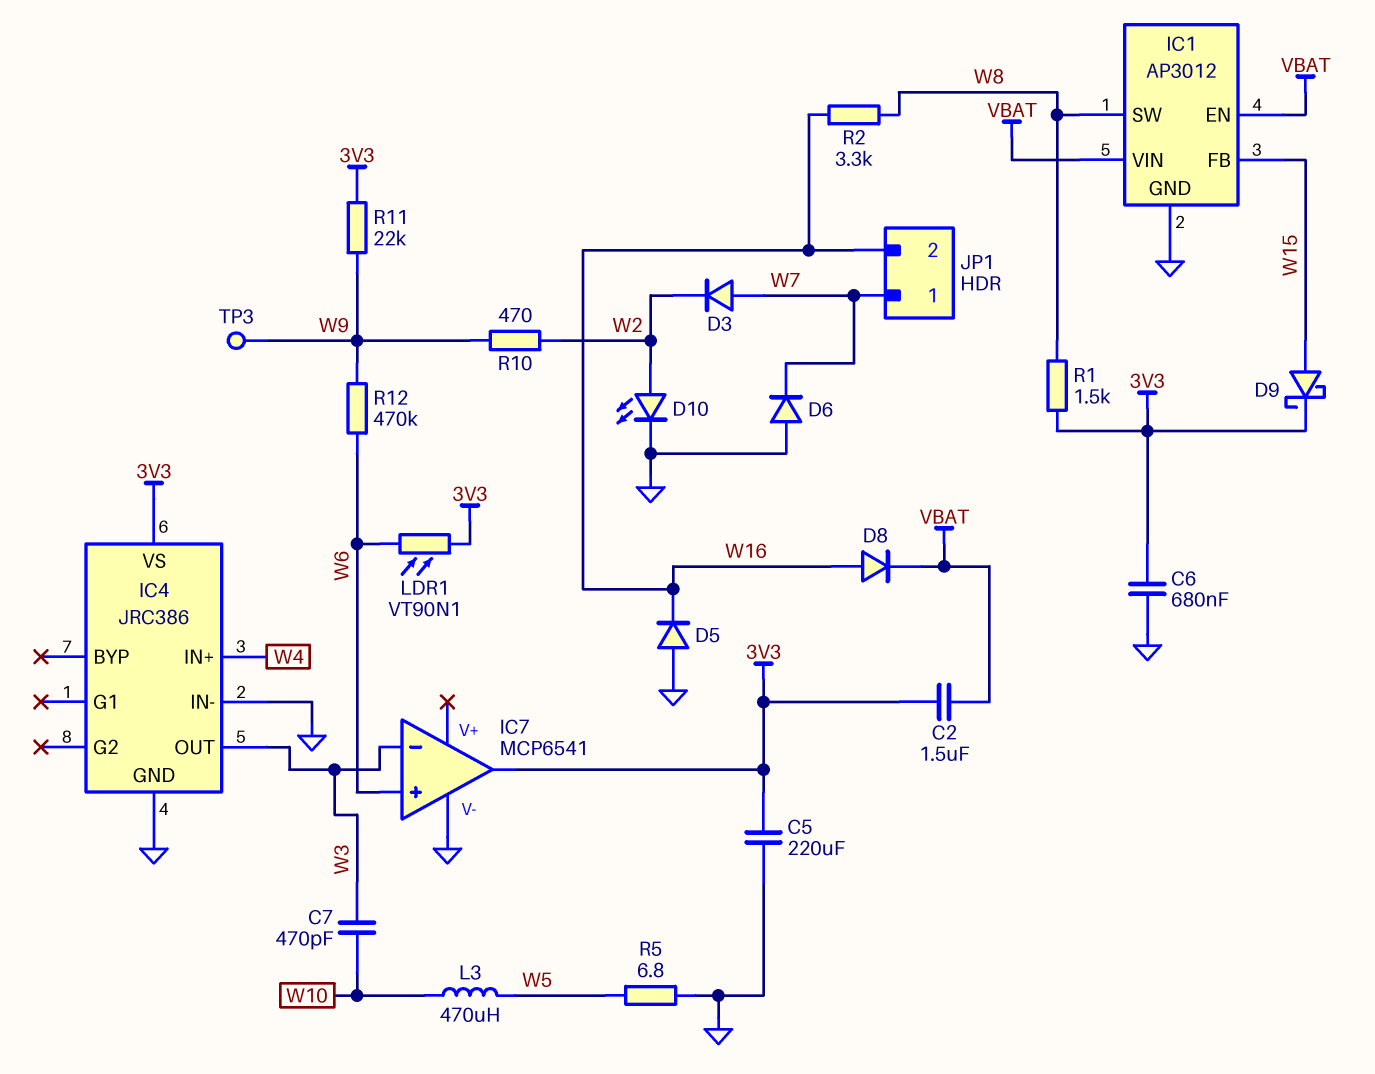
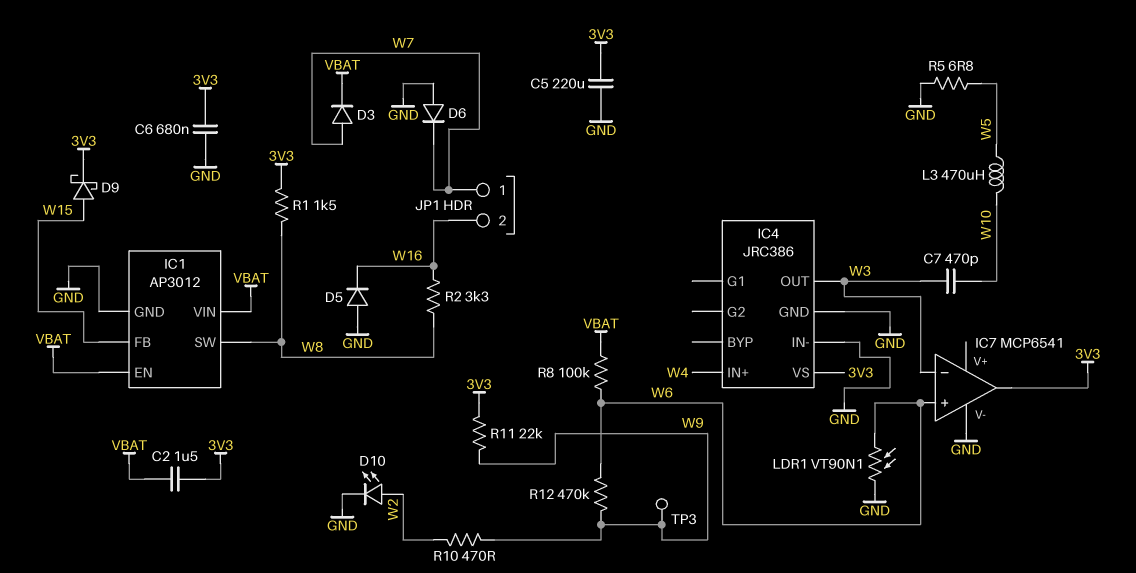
D3: diode (A W7, K W2) -> diode (A W7, K VBAT)
D8: diode (A W16, K VBAT) -> none
LDR1: VT90N1 (3V3, W6) -> VT90N1 (GND, W6)
R8: none -> 100k (VBAT, W6)

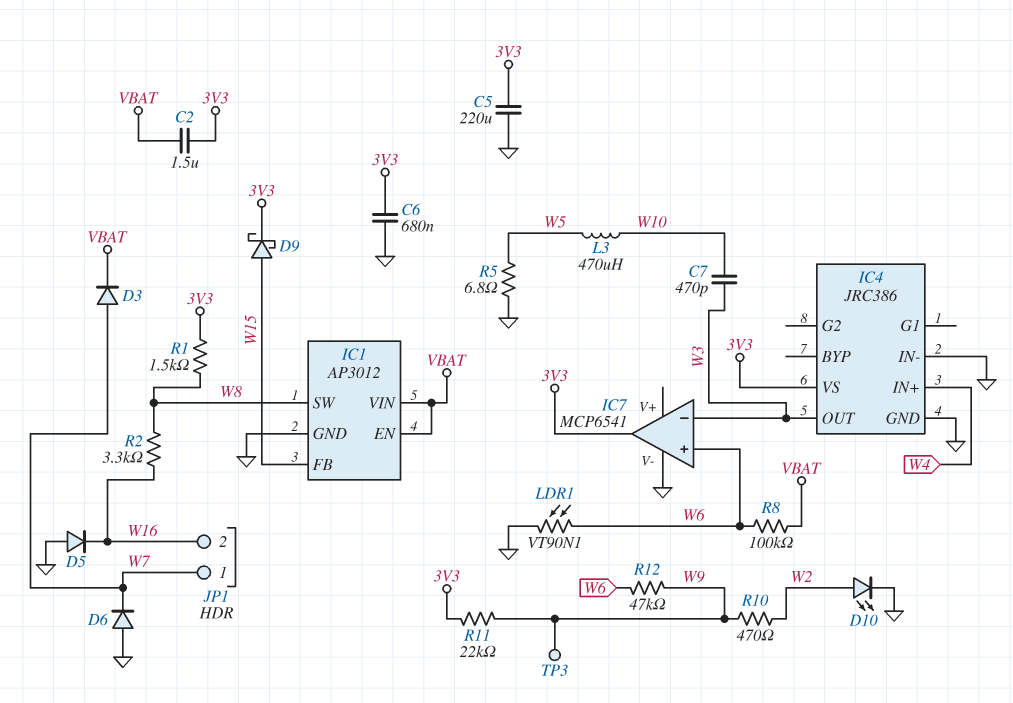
R12: 470k (W6, W9) -> 47k (W6, W9)

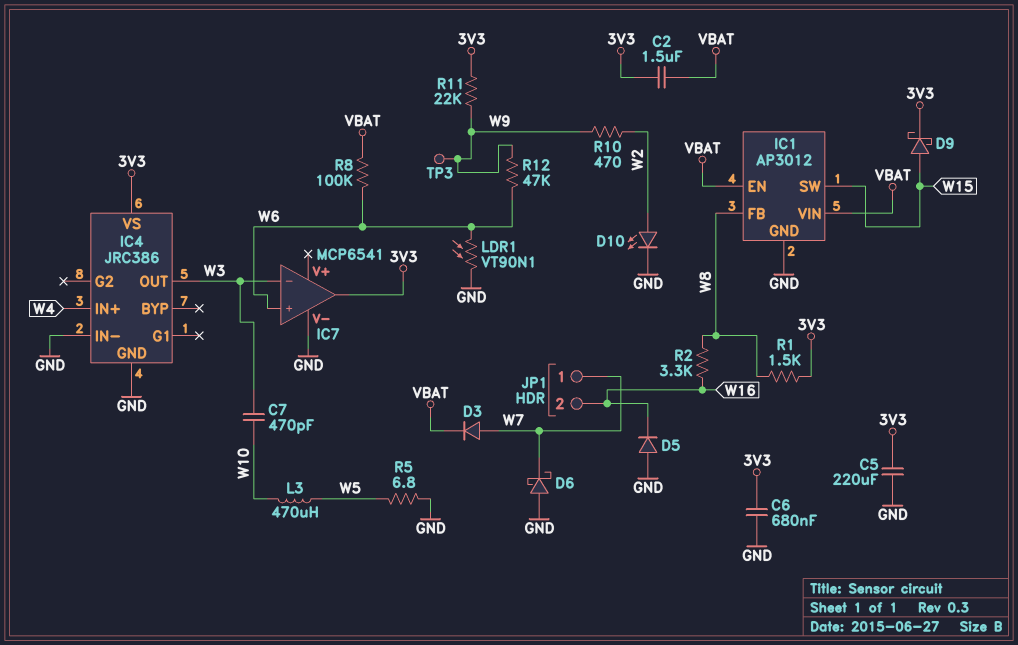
D6: diode (A GND, K W7) -> schottky (A GND, K W7)
IC1 pin FB: W15 -> W8
IC1 pin SW: W8 -> W15

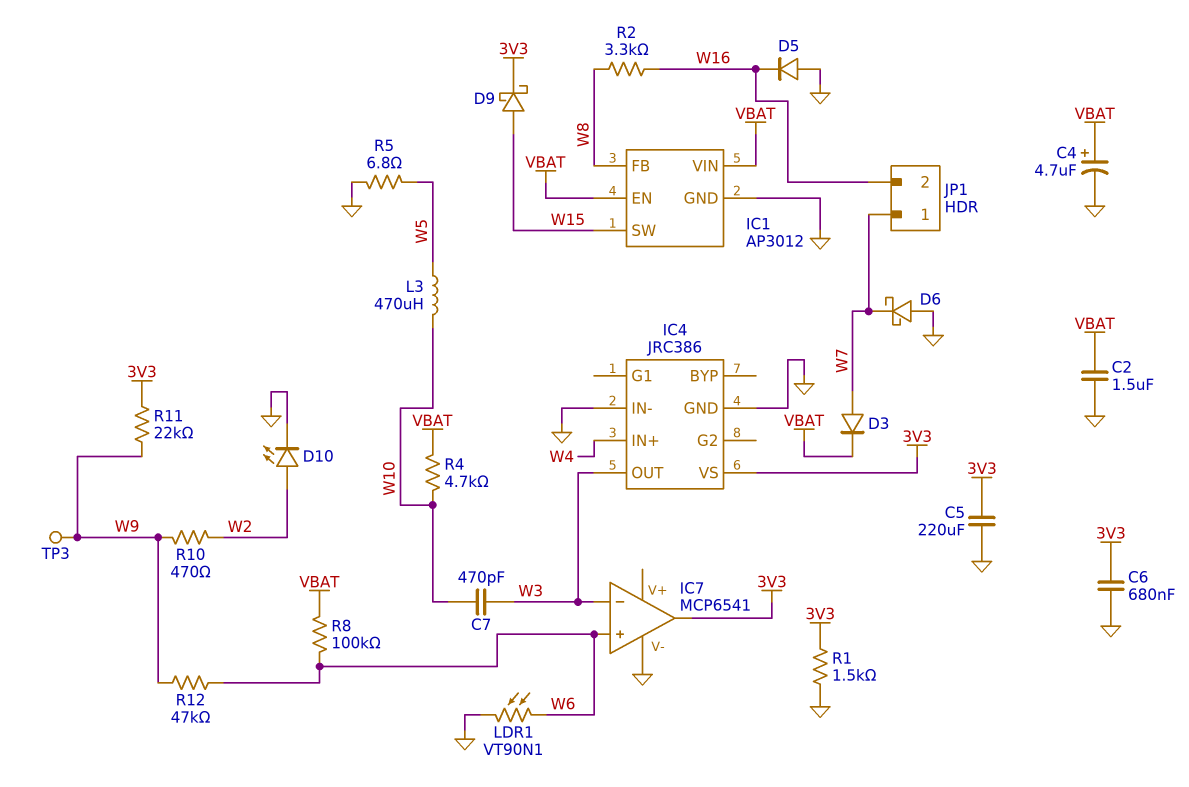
C2: 1.5uF (3V3, VBAT) -> 1.5uF (GND, VBAT)
C4: none -> 4.7uF (plus VBAT, minus GND)
R1: 1.5k (3V3, W8) -> 1.5k (3V3, GND)
R4: none -> 4.7k (VBAT, W10)

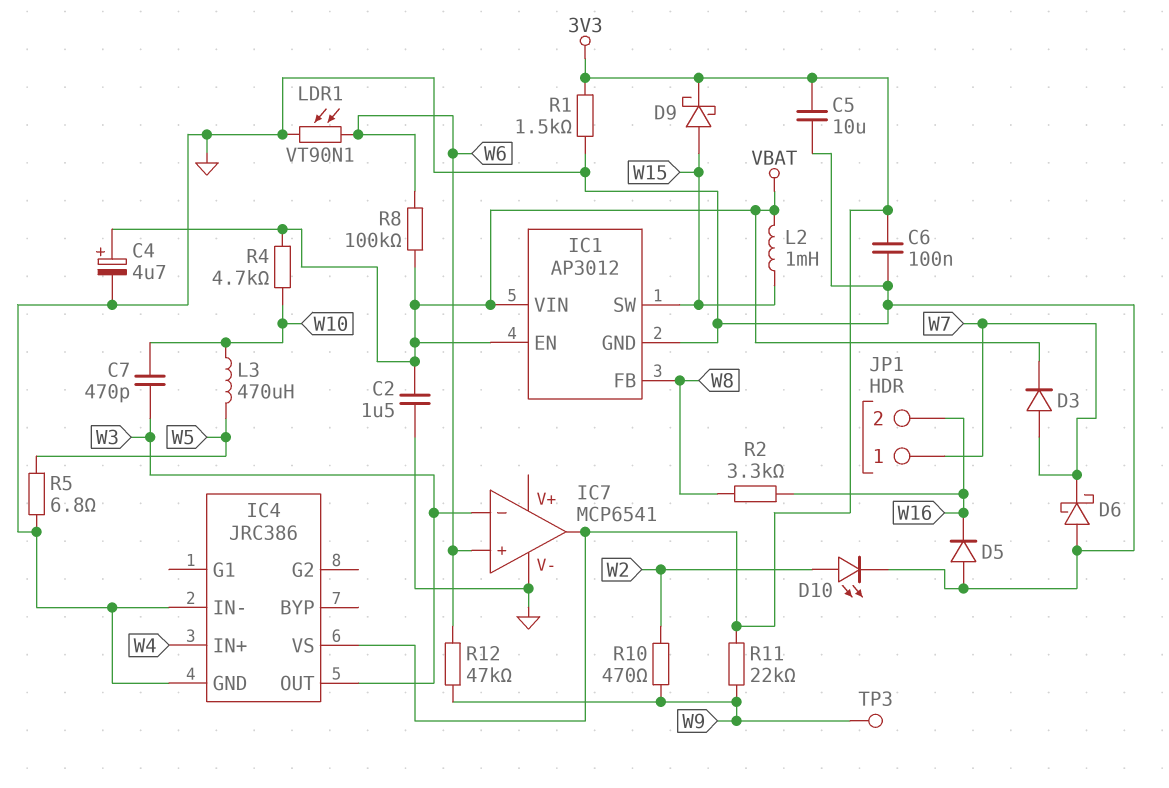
C5: 220uF (3V3, GND) -> 10uF (3V3, GND)
C6: 680nF (3V3, GND) -> 100nF (3V3, GND)
L2: none -> 1mH (VBAT, W15)

